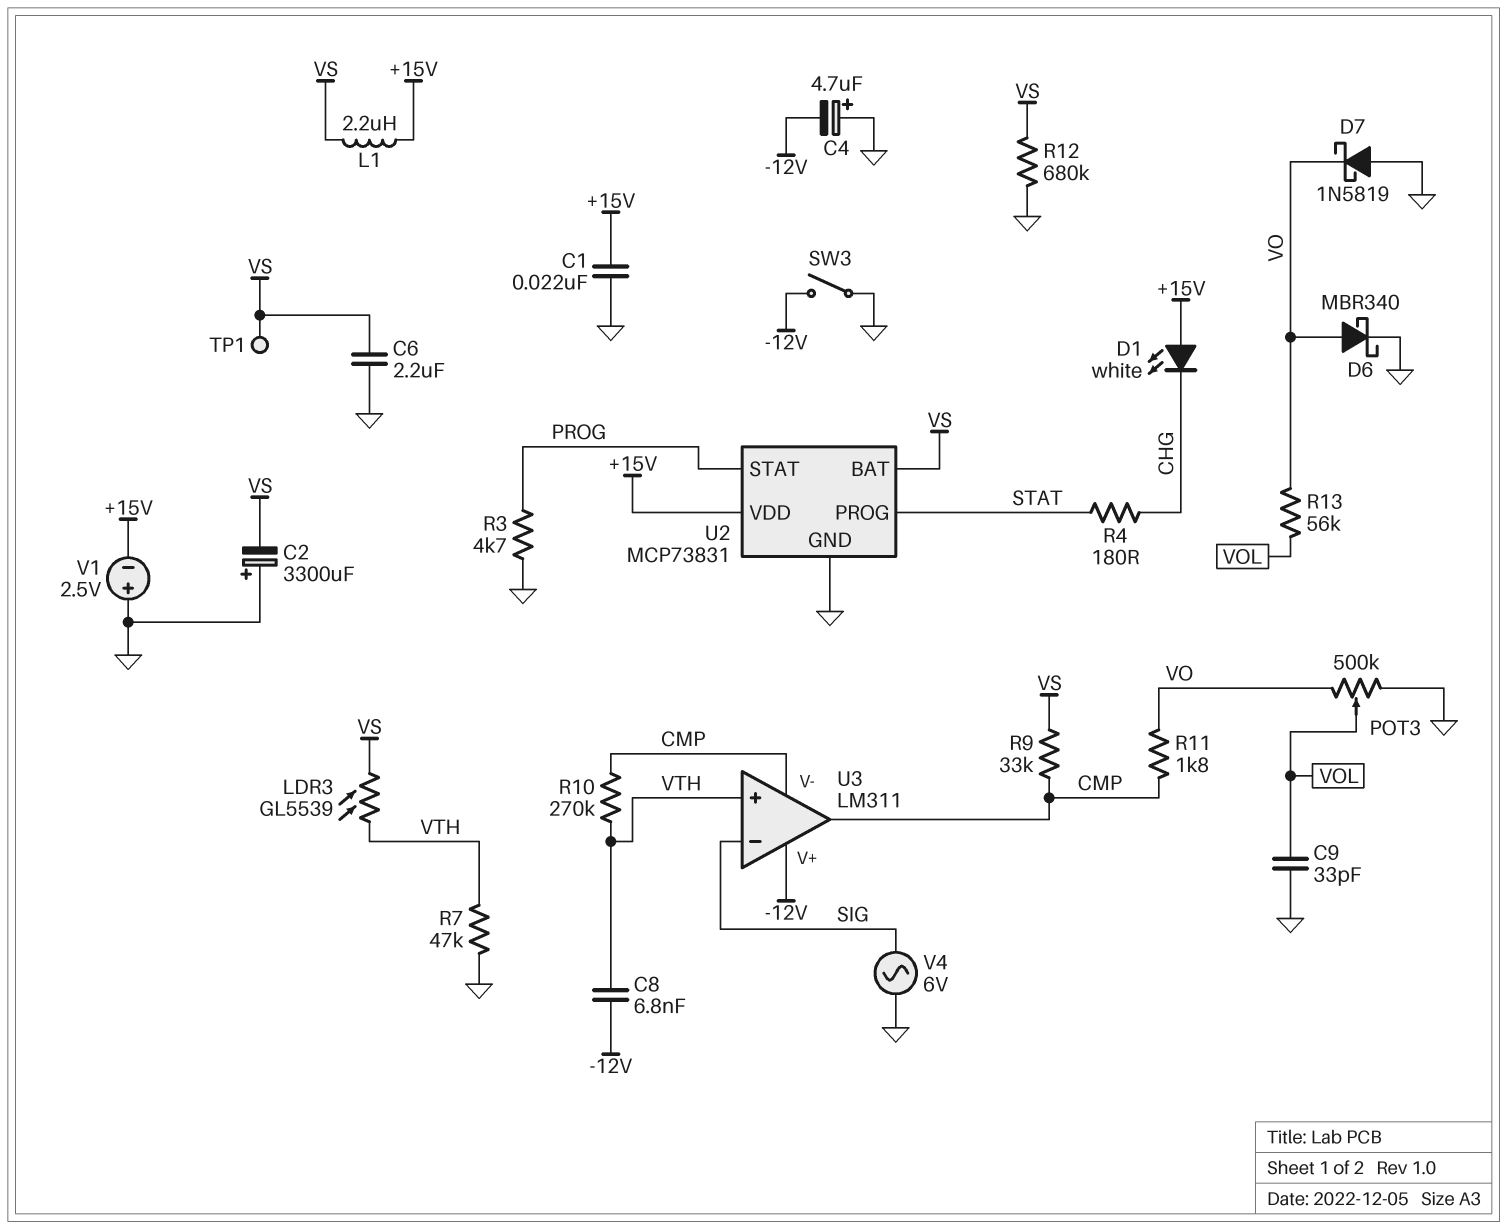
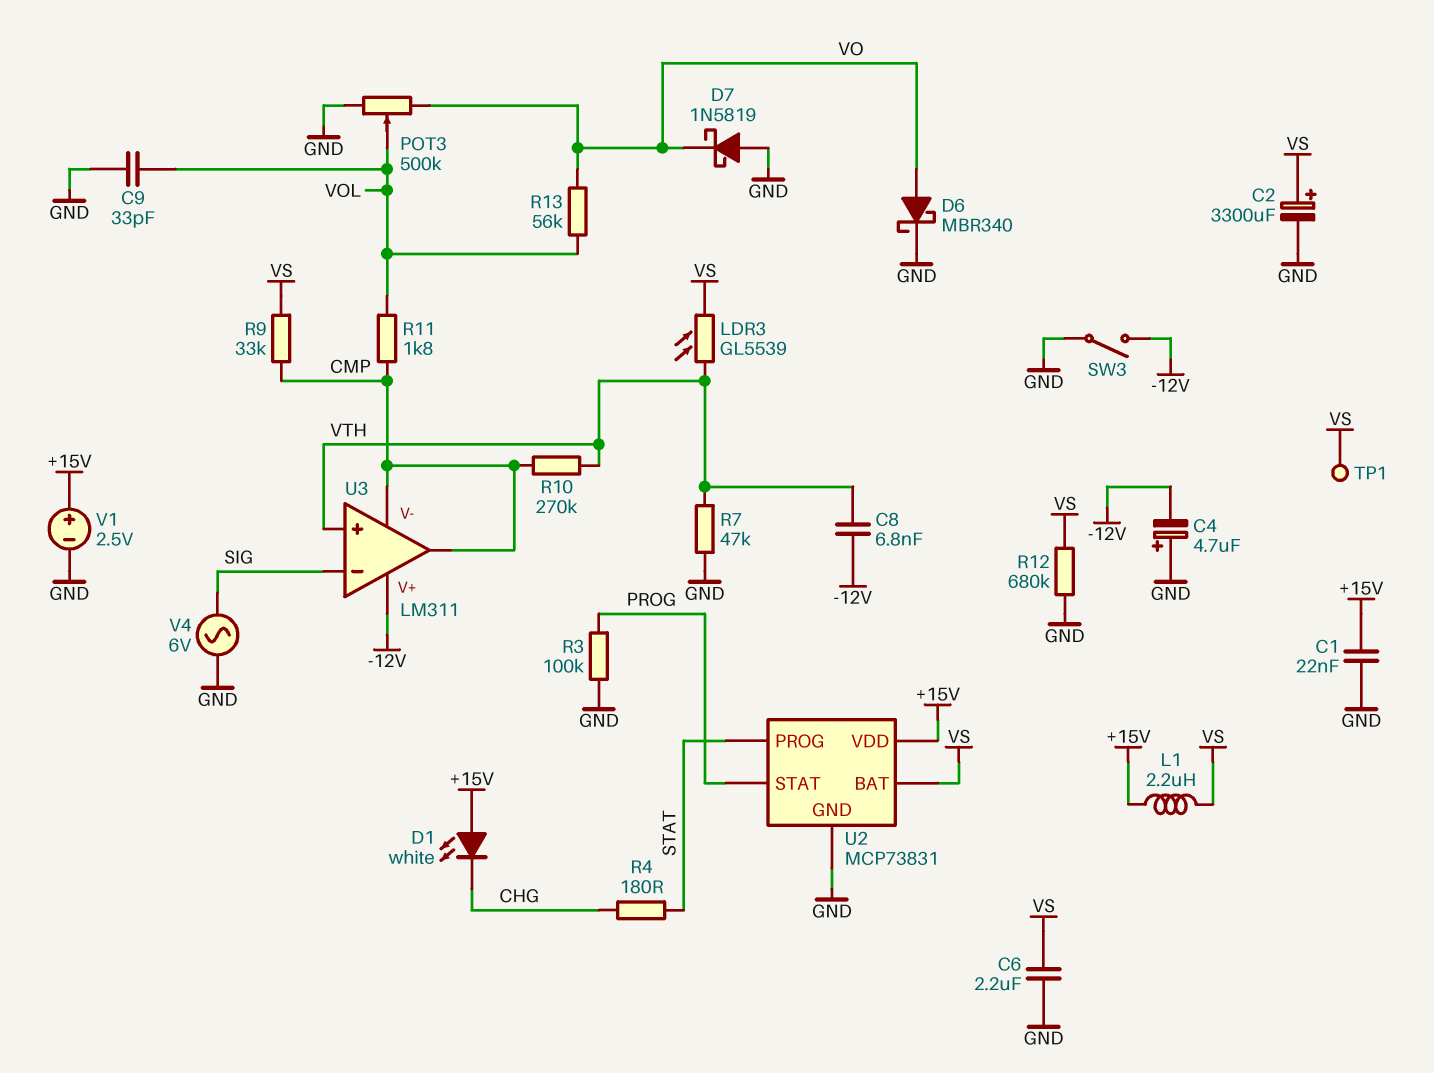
C2: 3300uF (plus GND, minus VS) -> 3300uF (plus VS, minus GND)
R3: 4.7k (GND, PROG) -> 100k (GND, PROG)
R11: 1.8k (CMP, VO) -> 1.8k (CMP, VOL)
V1: 2.5V (plus GND, minus +15V) -> 2.5V (plus +15V, minus GND)

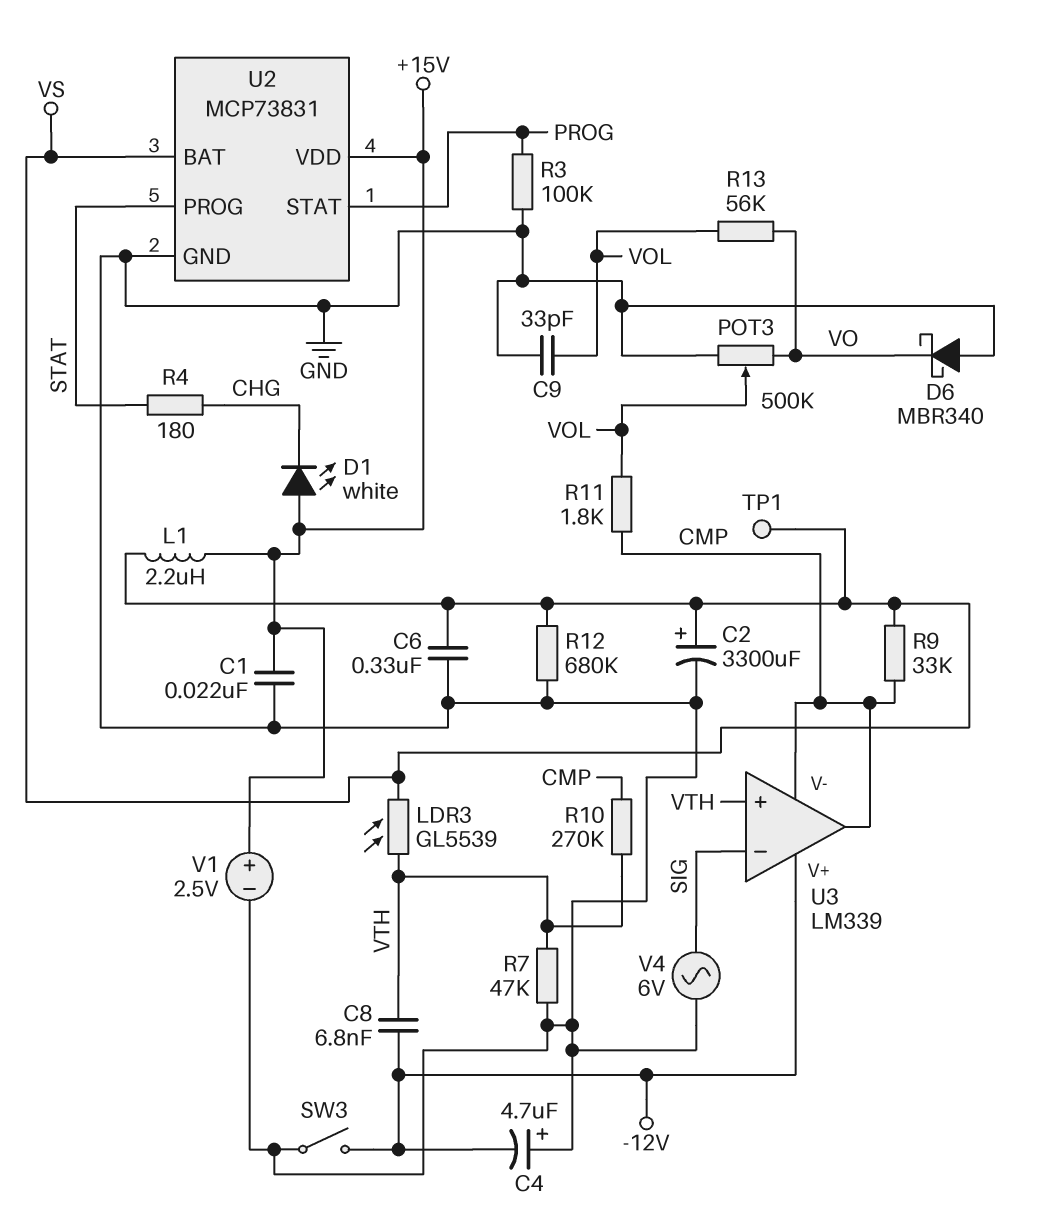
C6: 2.2uF (GND, VS) -> 330nF (GND, VS)
D6: schottky MBR340 (A VO, K GND) -> schottky MBR340 (A GND, K VO)
D7: schottky 1N5819 (A GND, K VO) -> none
U3: LM311 -> LM339

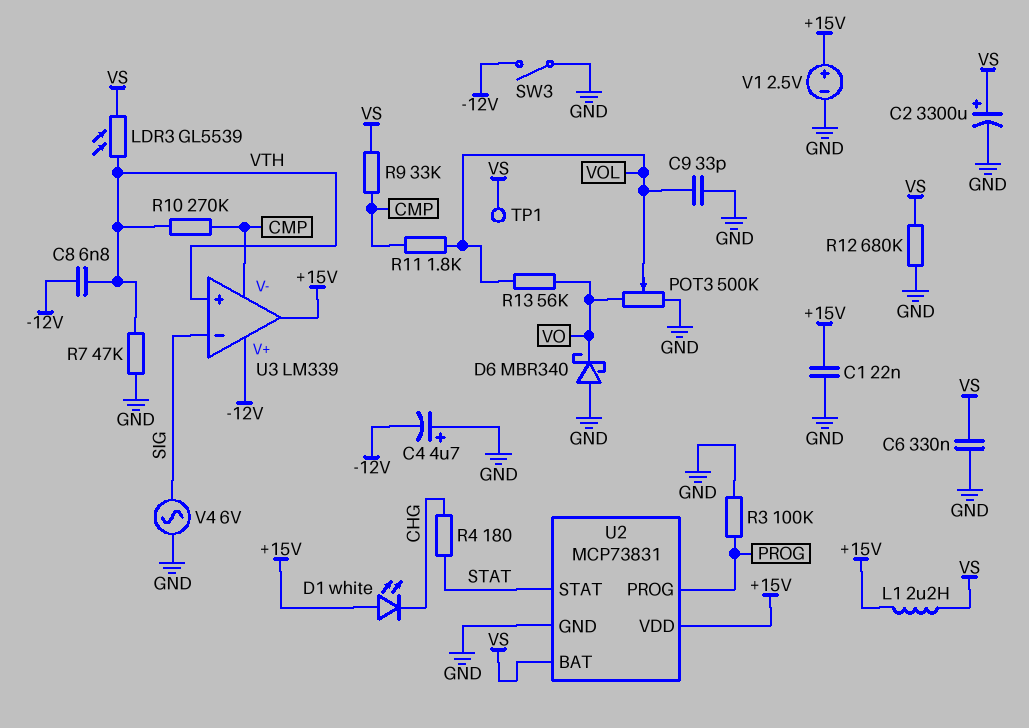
U2 pin PROG: STAT -> PROG
U2 pin STAT: PROG -> STAT
U3 pin out: CMP -> +15V

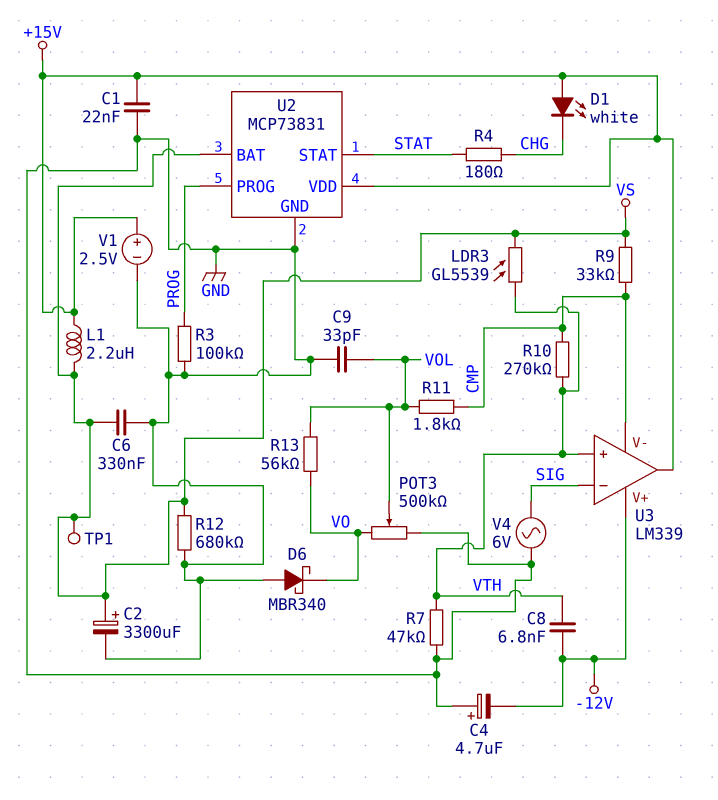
SW3: switch (-12V, GND) -> none

